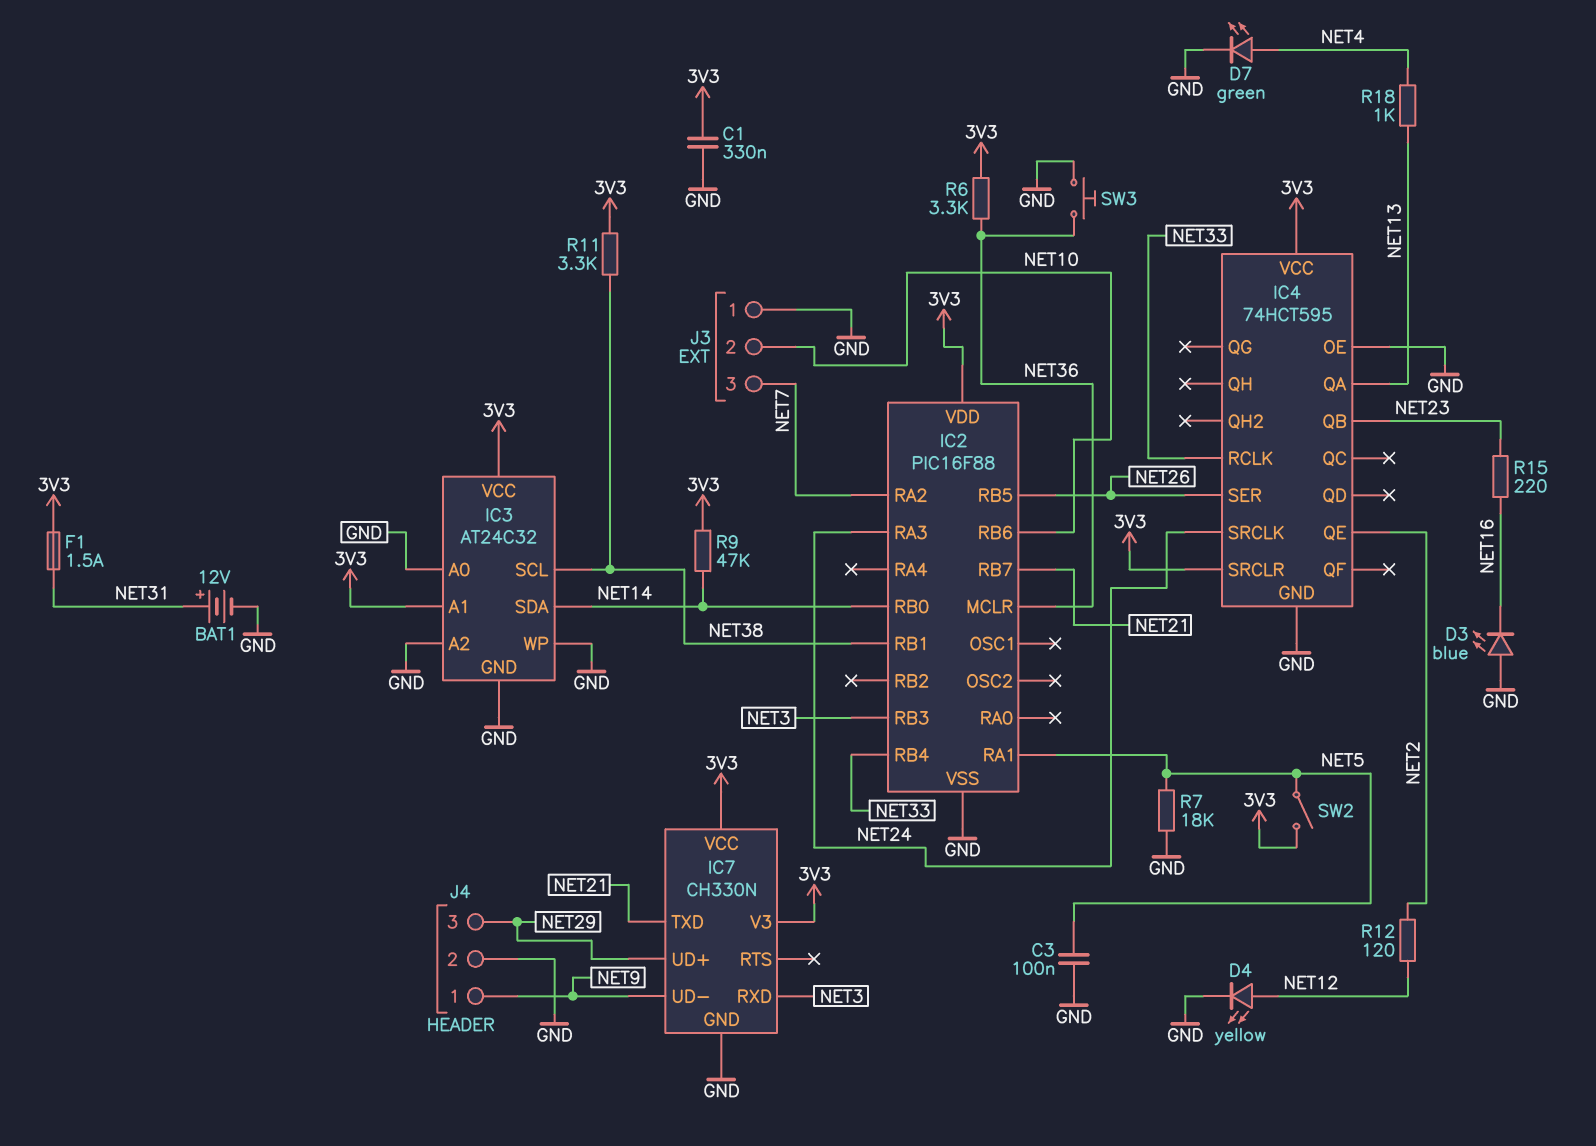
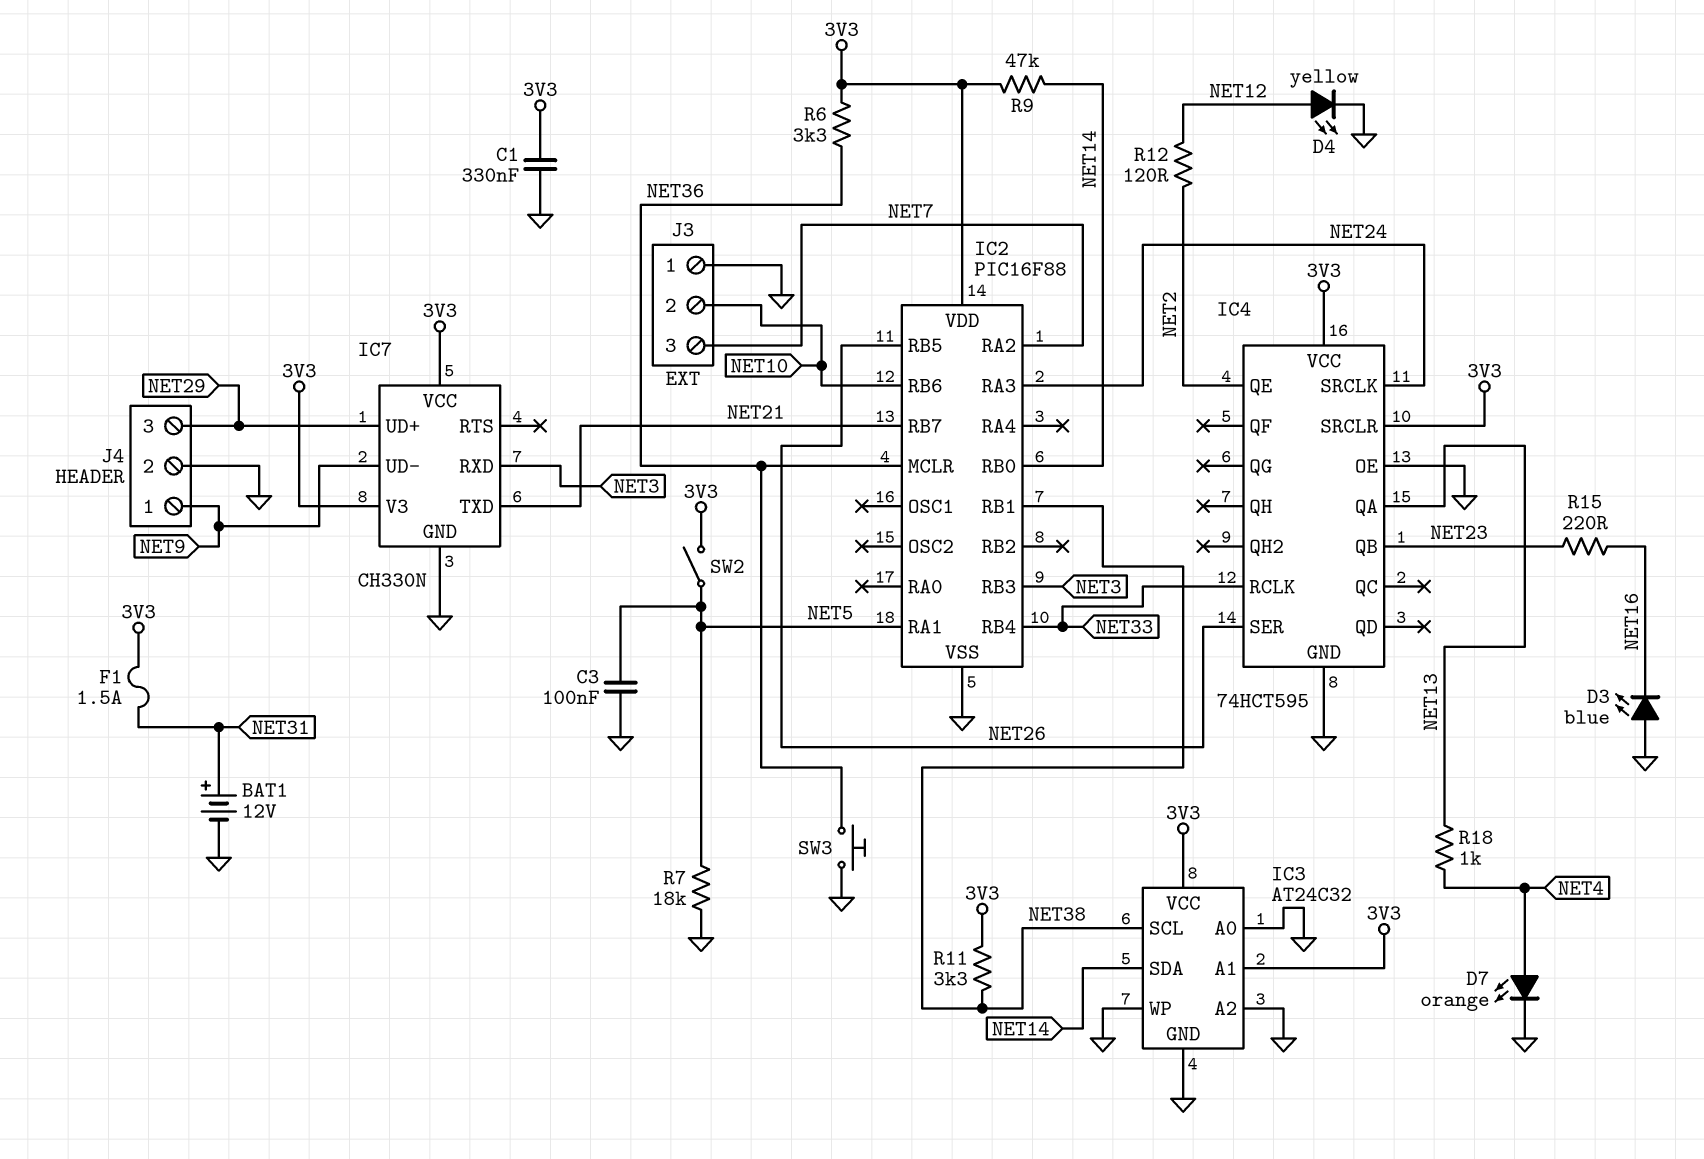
D7: LED green (A NET4, K GND) -> LED orange (A NET4, K GND)

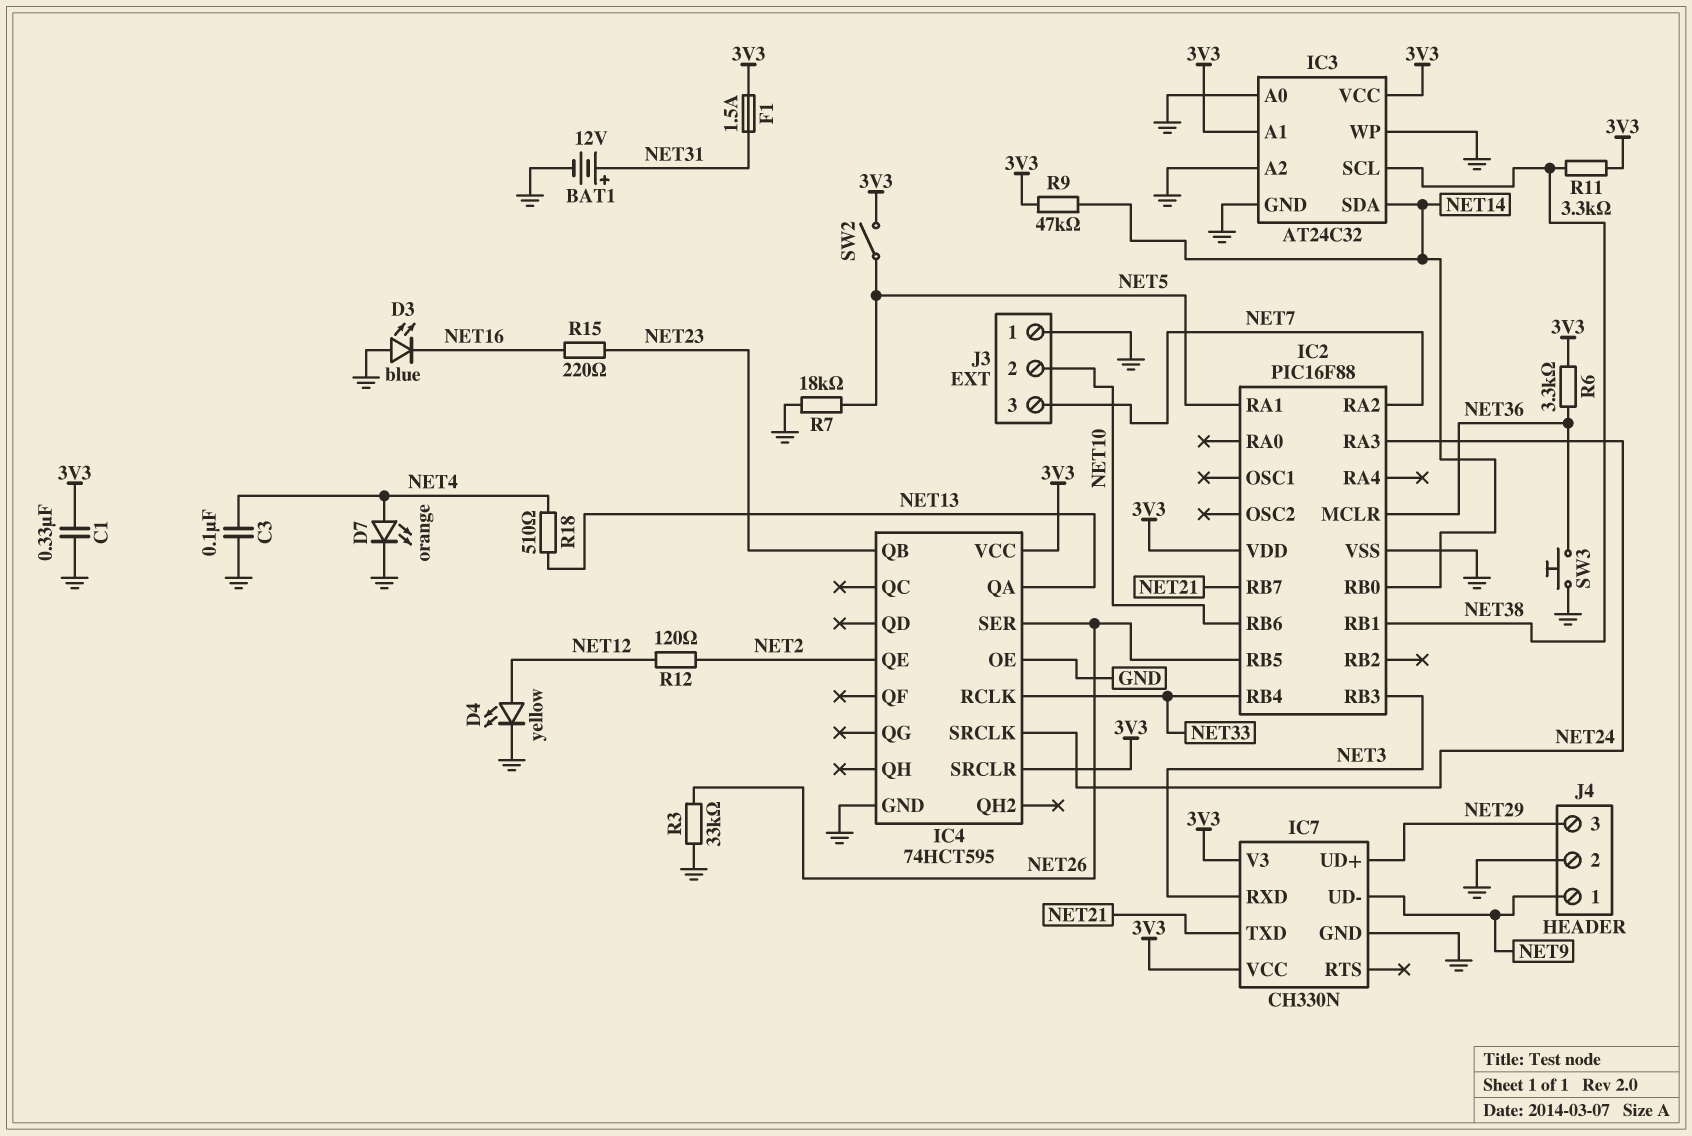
C3: 100nF (GND, NET5) -> 100nF (GND, NET4)
R3: none -> 33k (GND, NET26)
R18: 1k (NET4, NET13) -> 510 (NET4, NET13)

